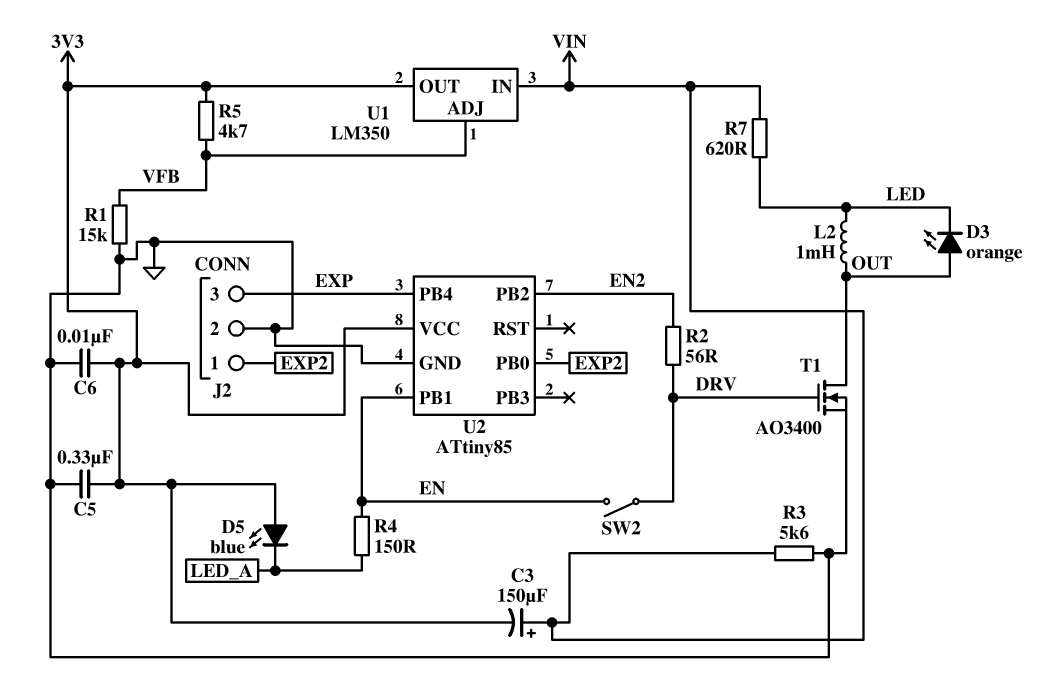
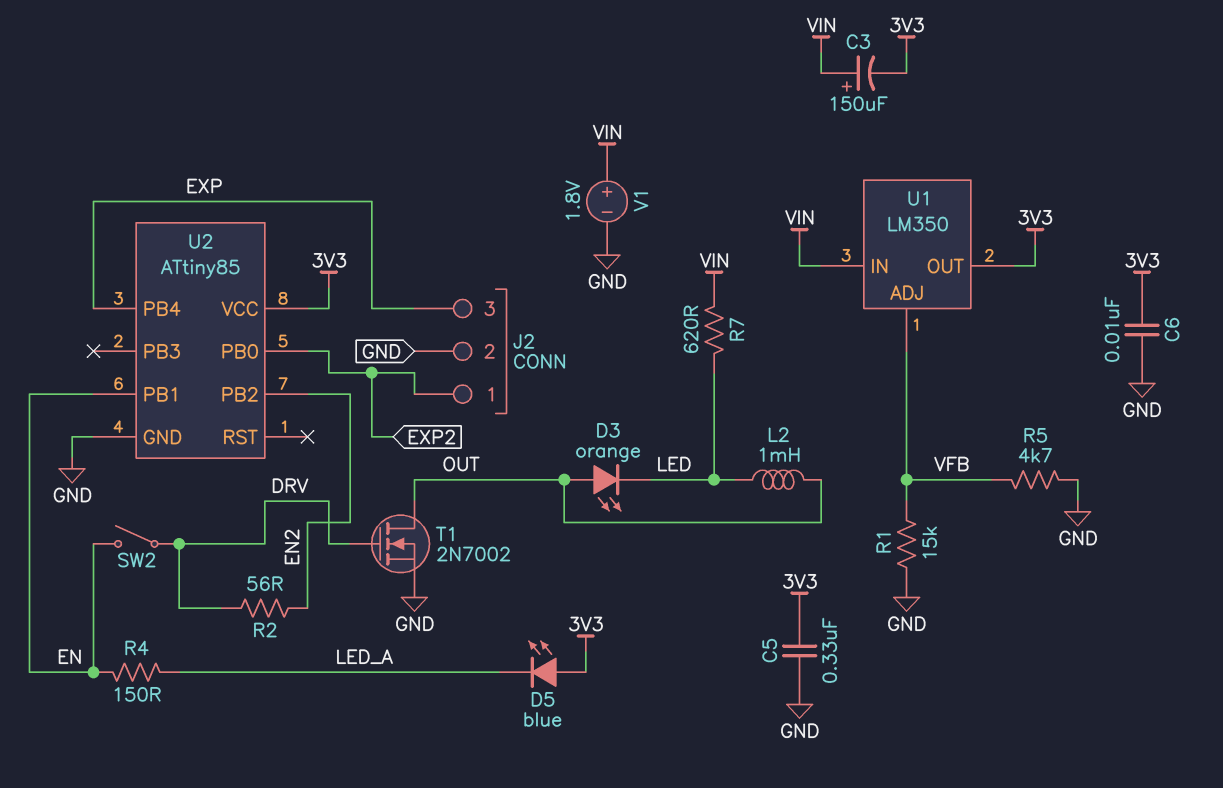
R3: 5.6k (GND, VIN) -> none
R5: 4.7k (3V3, VFB) -> 4.7k (GND, VFB)
T1: NMOS AO3400 (G DRV, D OUT, S GND) -> NMOS 2N7002 (G DRV, D OUT, S GND)
V1: none -> 1.8V (plus VIN, minus GND)

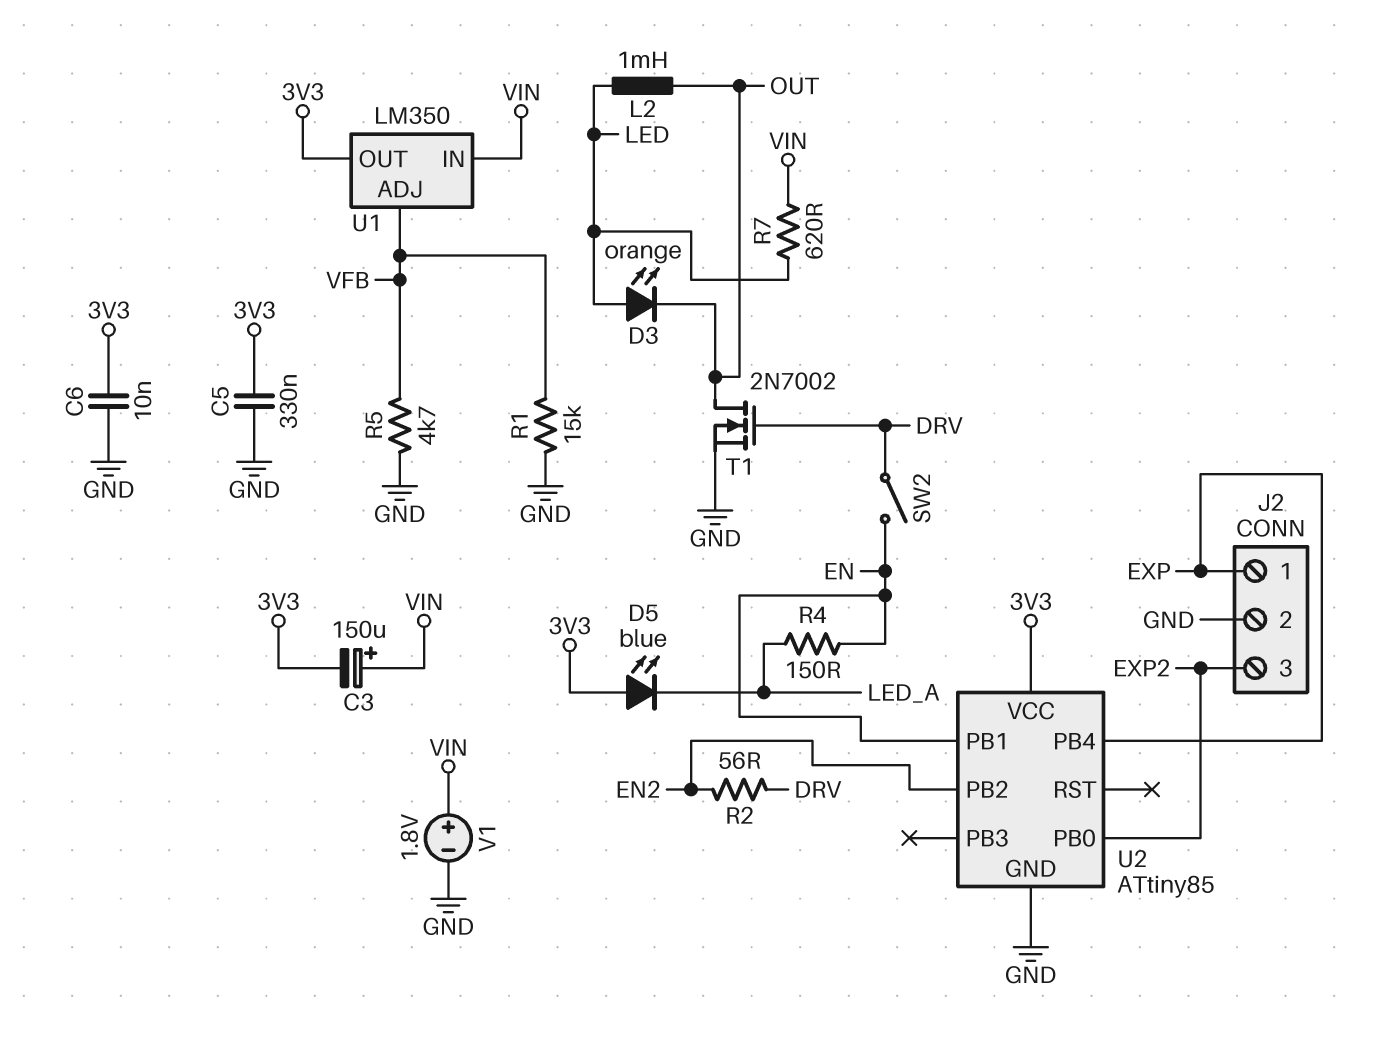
D3: LED orange (A OUT, K LED) -> LED orange (A LED, K OUT)
J2 pin 1: EXP2 -> EXP
J2 pin 3: EXP -> EXP2

